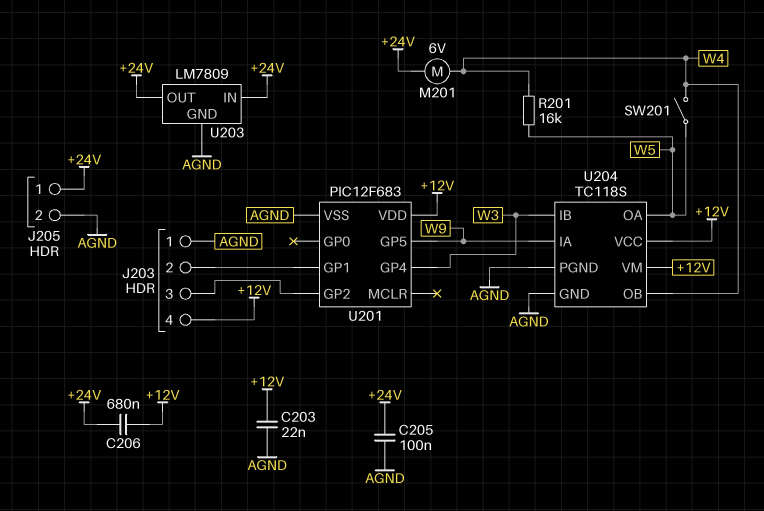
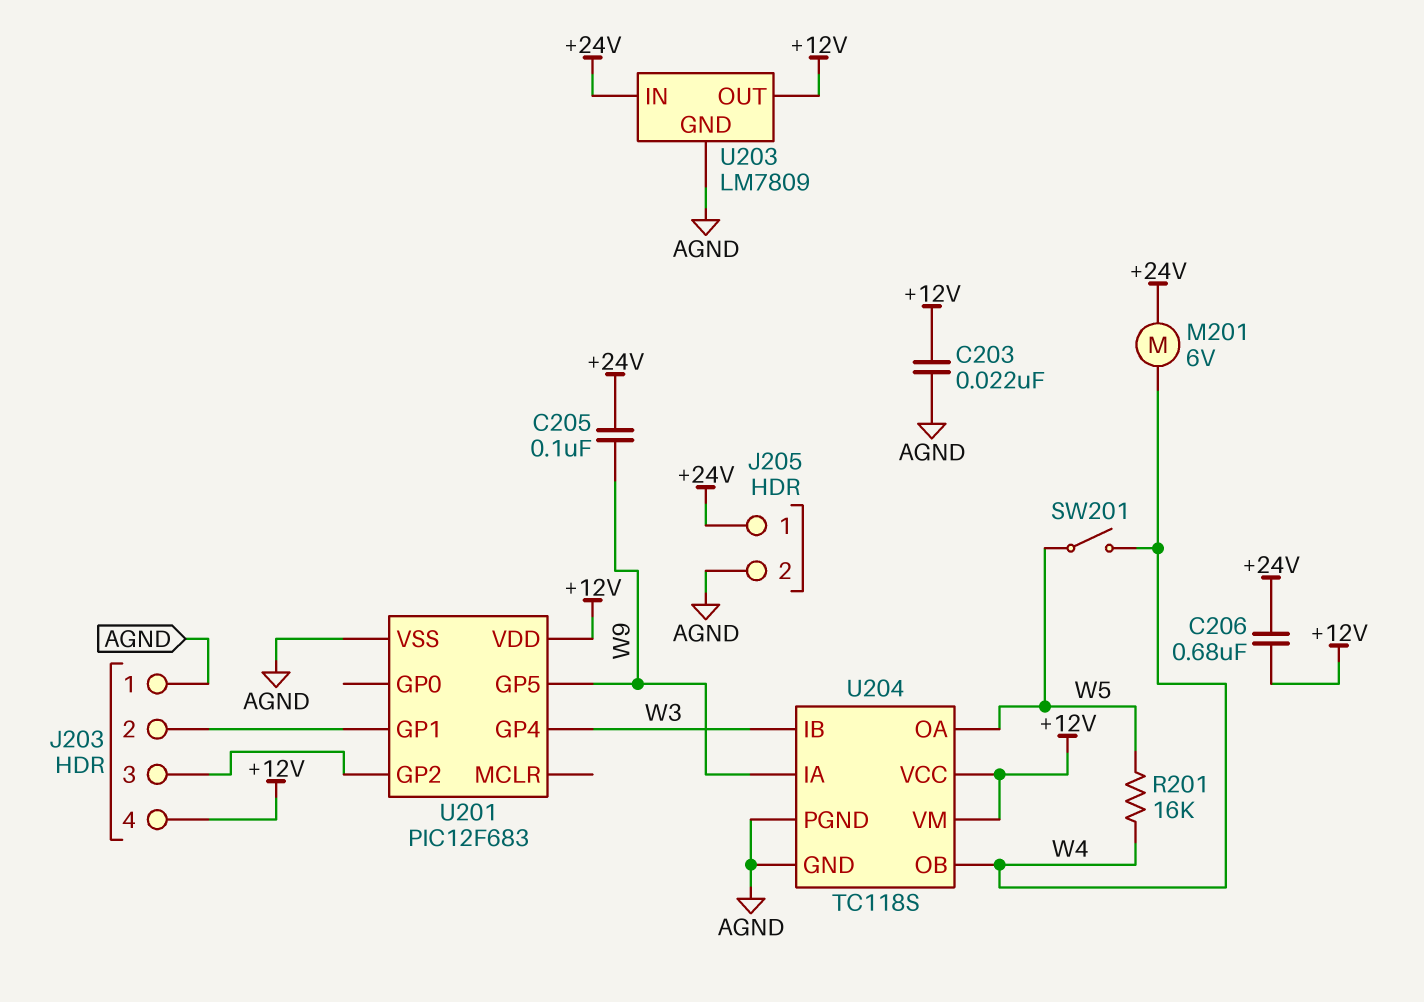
C205: 100nF (+24V, AGND) -> 100nF (+24V, W9)
U203 pin OUT: +24V -> +12V

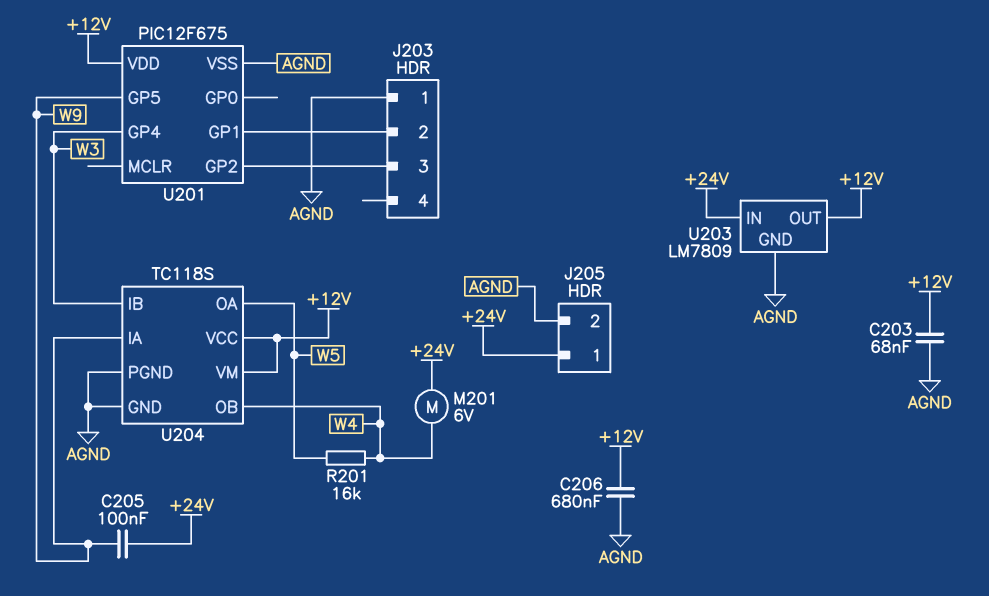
C203: 22nF (+12V, AGND) -> 68nF (+12V, AGND)
C206: 680nF (+12V, +24V) -> 680nF (+12V, AGND)
J203 pin 4: +12V -> none
SW201: switch (W4, W5) -> none
U201: PIC12F683 -> PIC12F675

